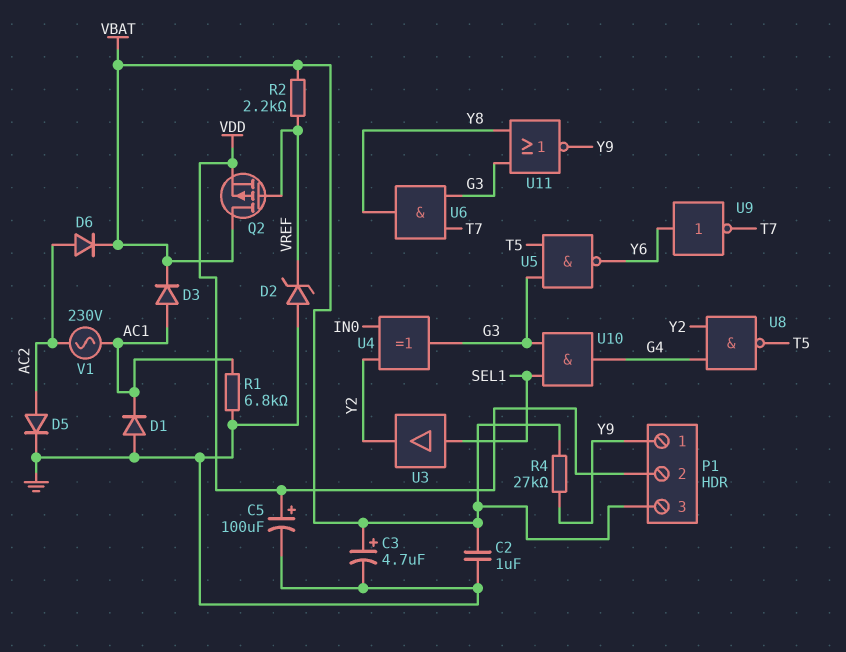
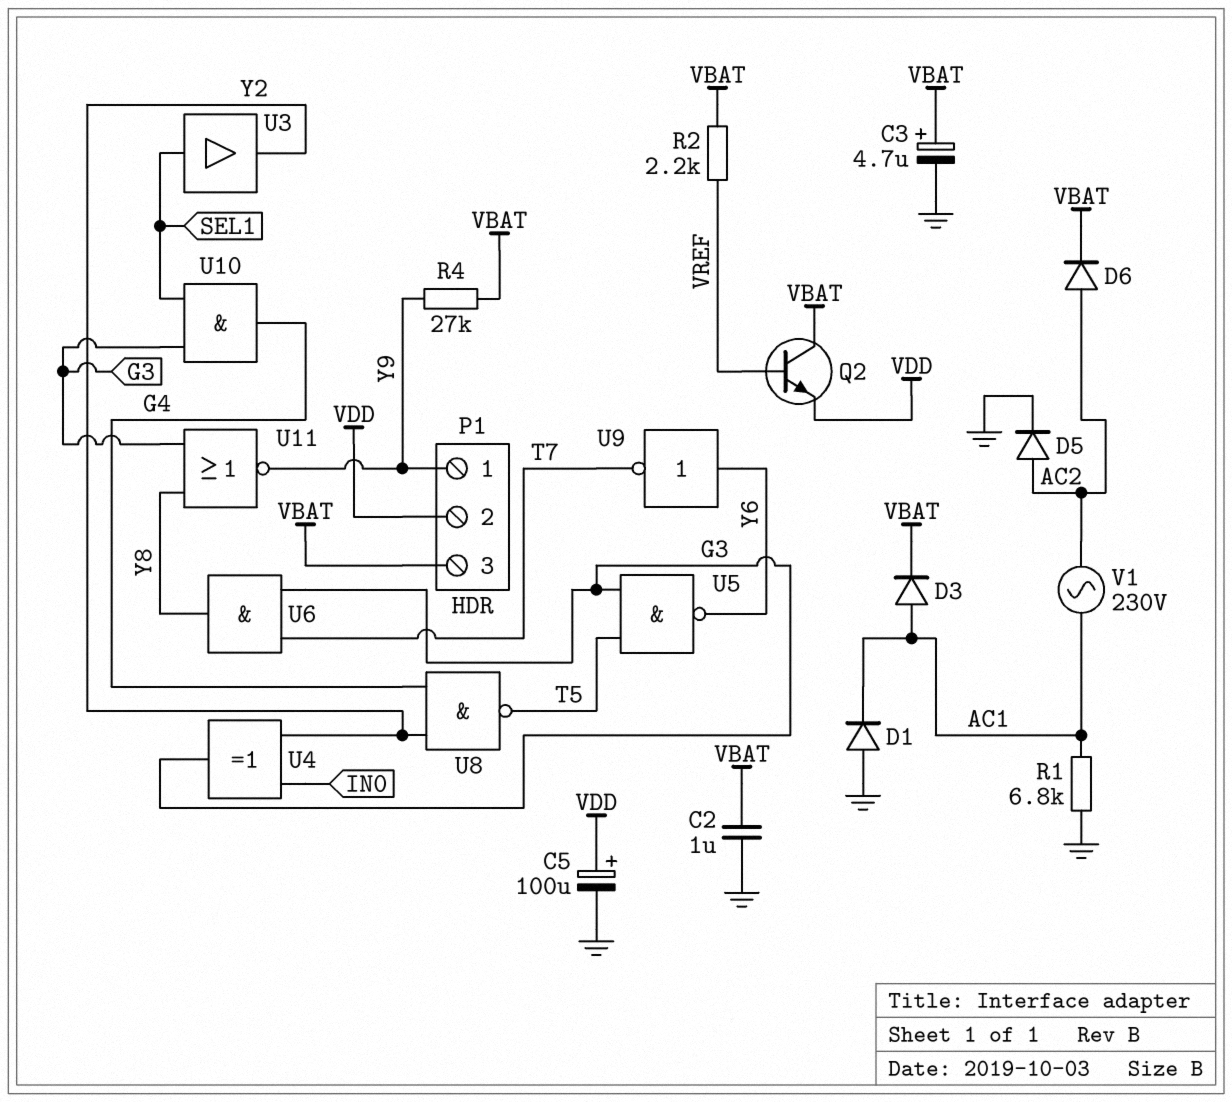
D2: zener (A GND, K VREF) -> none
Q2: PMOS (G VREF, D VBAT, S VDD) -> NPN (B VREF, C VBAT, E VDD)

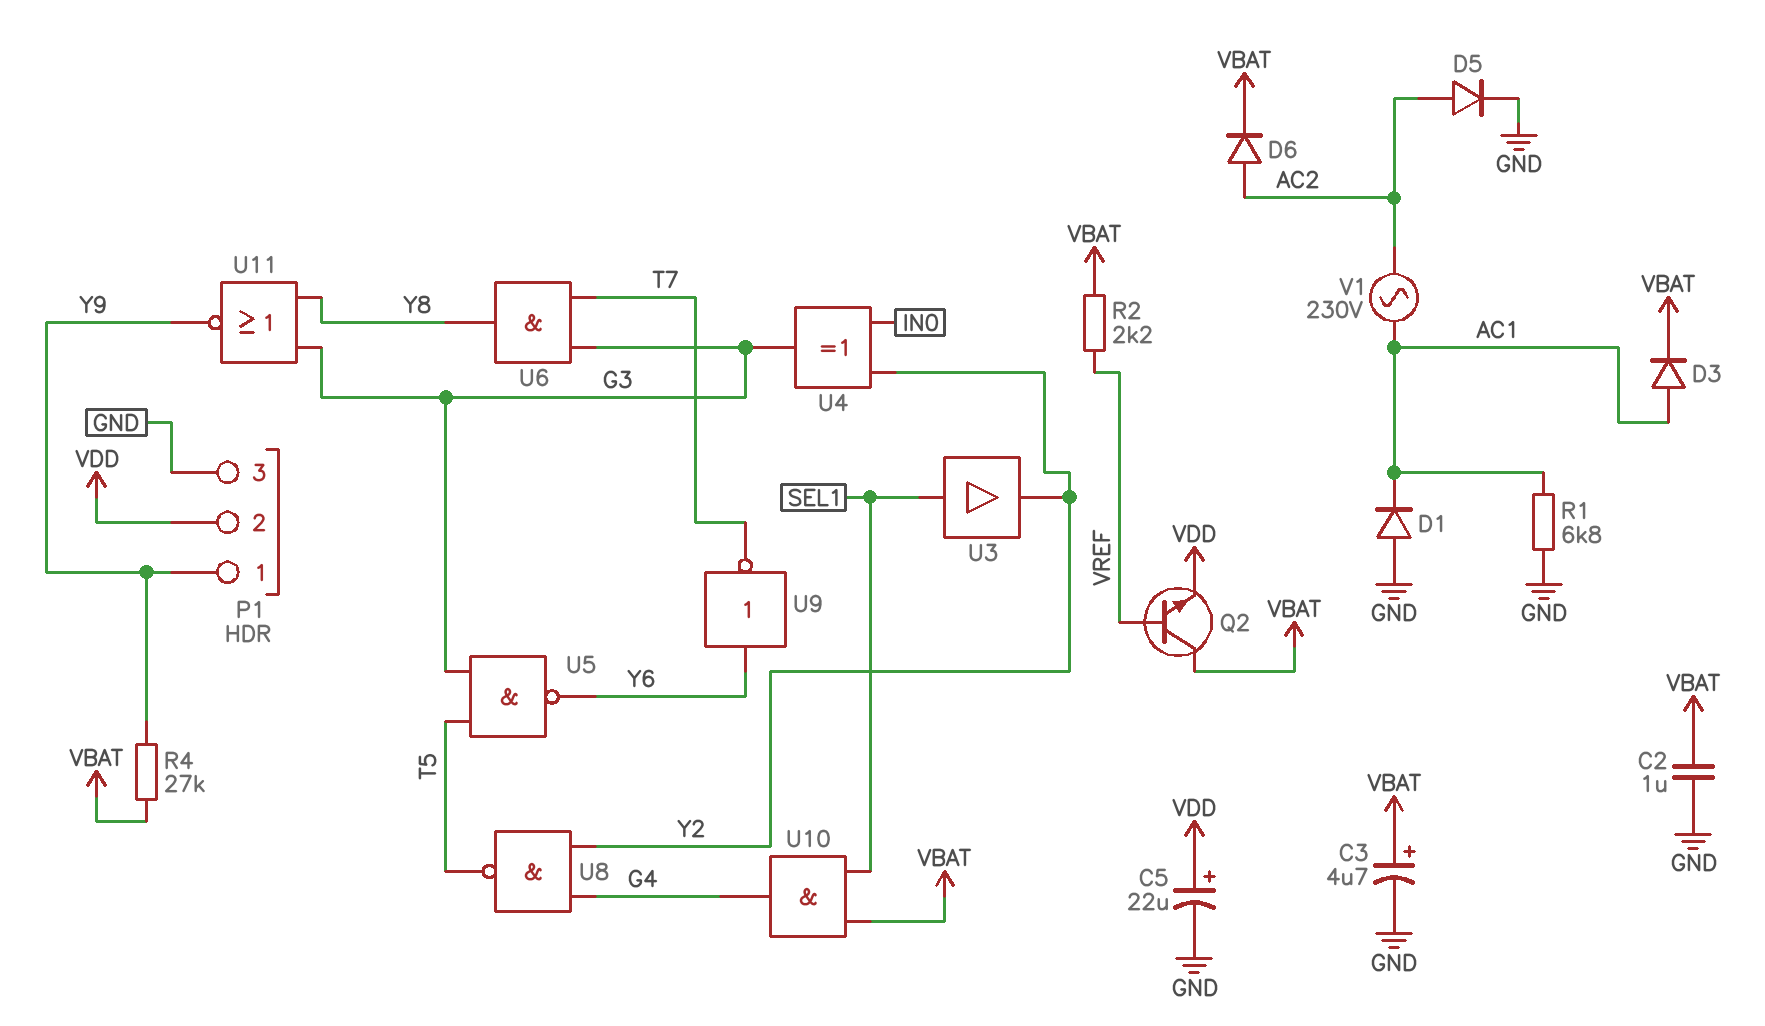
C5: 100uF (plus VDD, minus GND) -> 22uF (plus VDD, minus GND)
P1 pin 3: VBAT -> GND
U10: AND (in G3, in SEL1, out G4) -> AND (in SEL1, in VBAT, out G4)

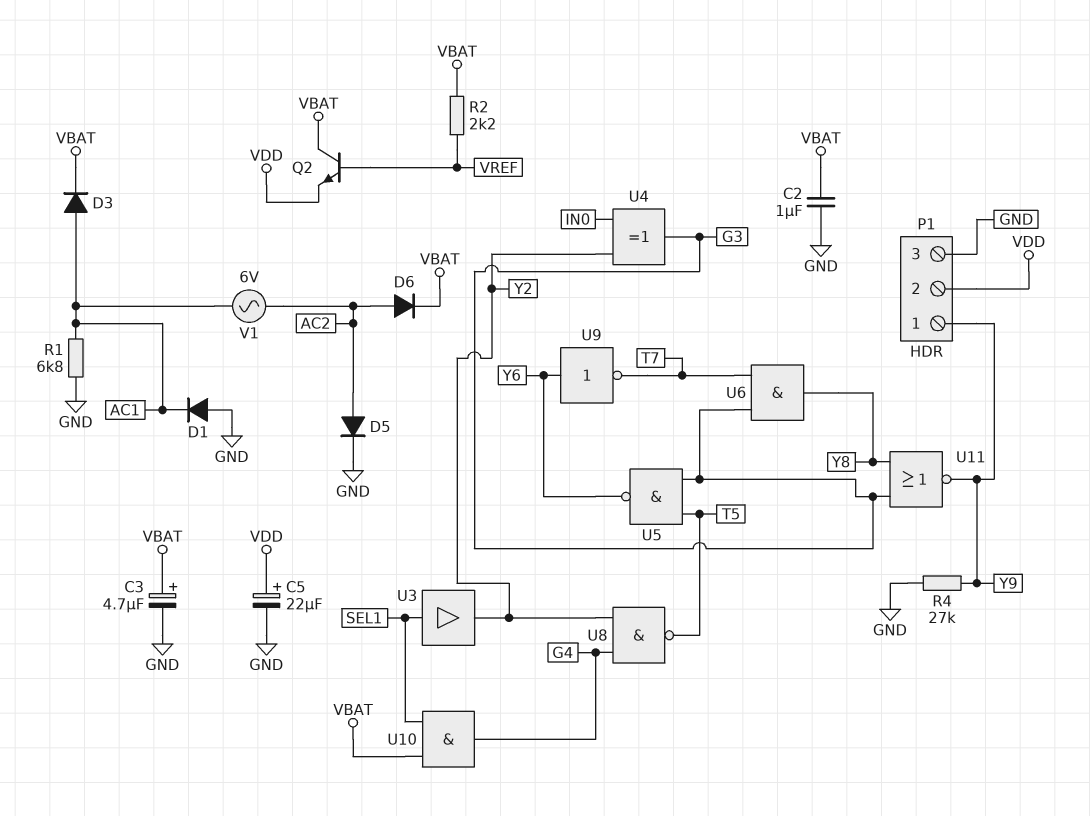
R4: 27k (VBAT, Y9) -> 27k (GND, Y9)
V1: AC 230V (AC1, AC2) -> AC 6V (AC1, AC2)

